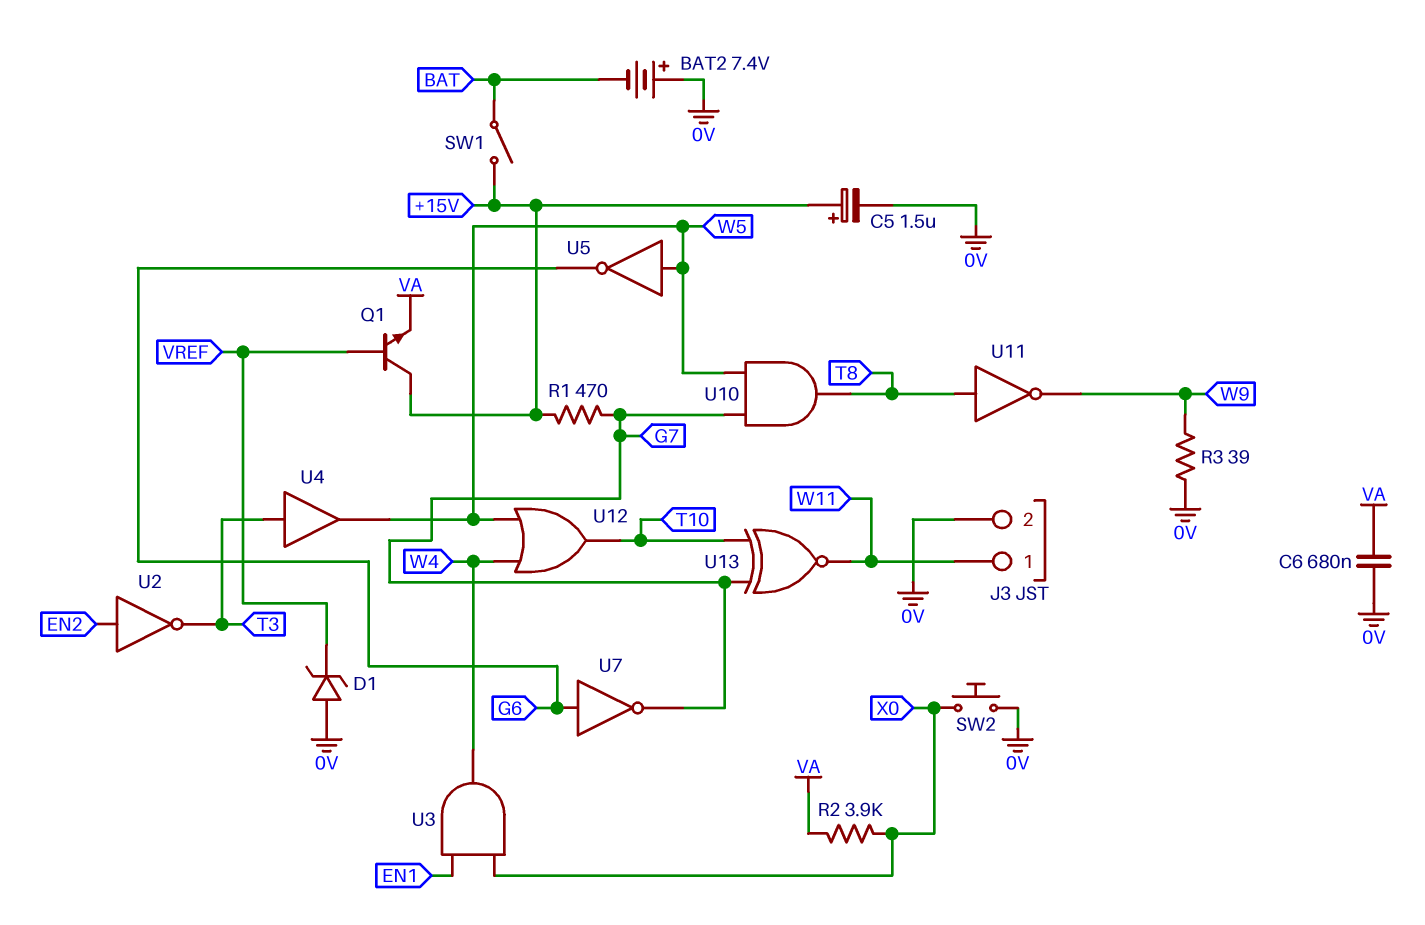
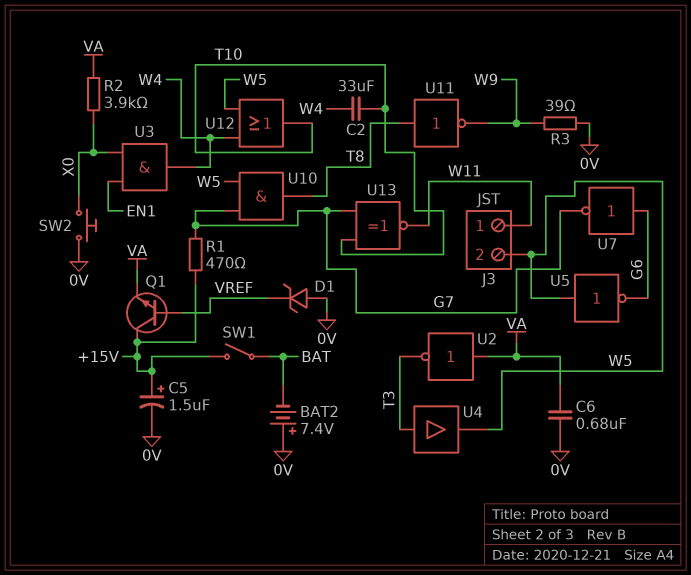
C2: none -> 33uF (T10, W4)
J3 pin 2: 0V -> W5
U2: NOT (in EN2, out T3) -> NOT (in VA, out T3)

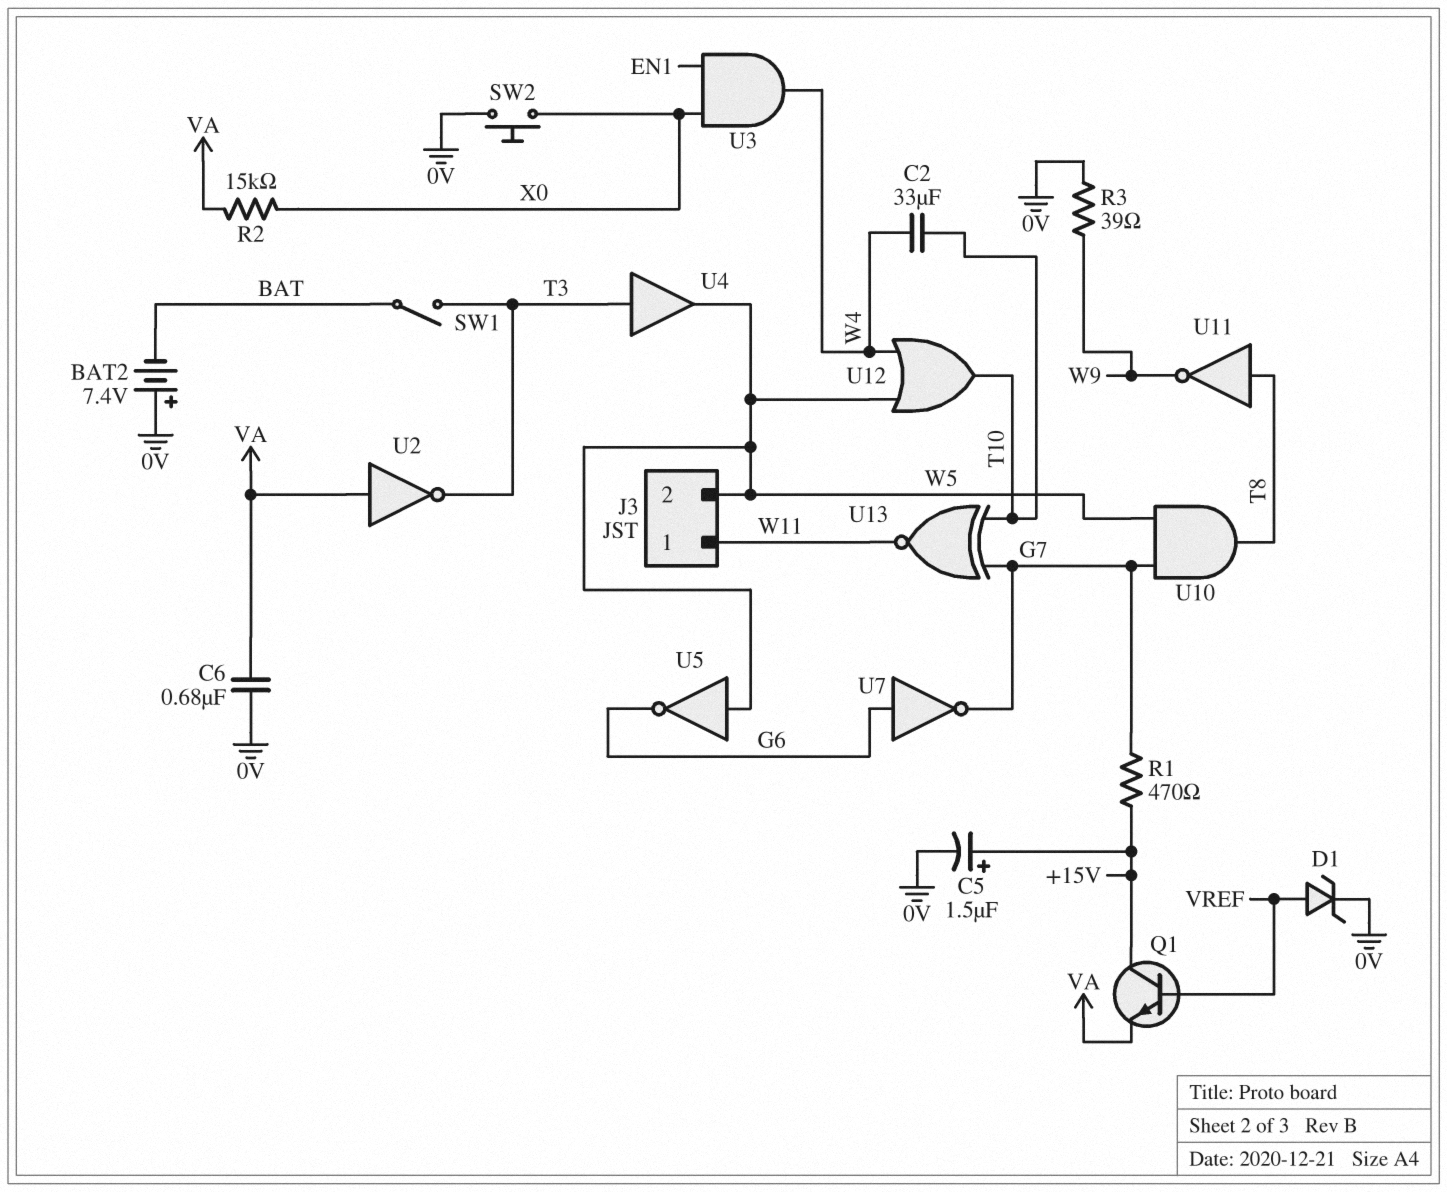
D1: zener (A 0V, K VREF) -> zener (A VREF, K 0V)
R2: 3.9k (VA, X0) -> 15k (VA, X0)
SW1: switch (+15V, BAT) -> switch (BAT, T3)

